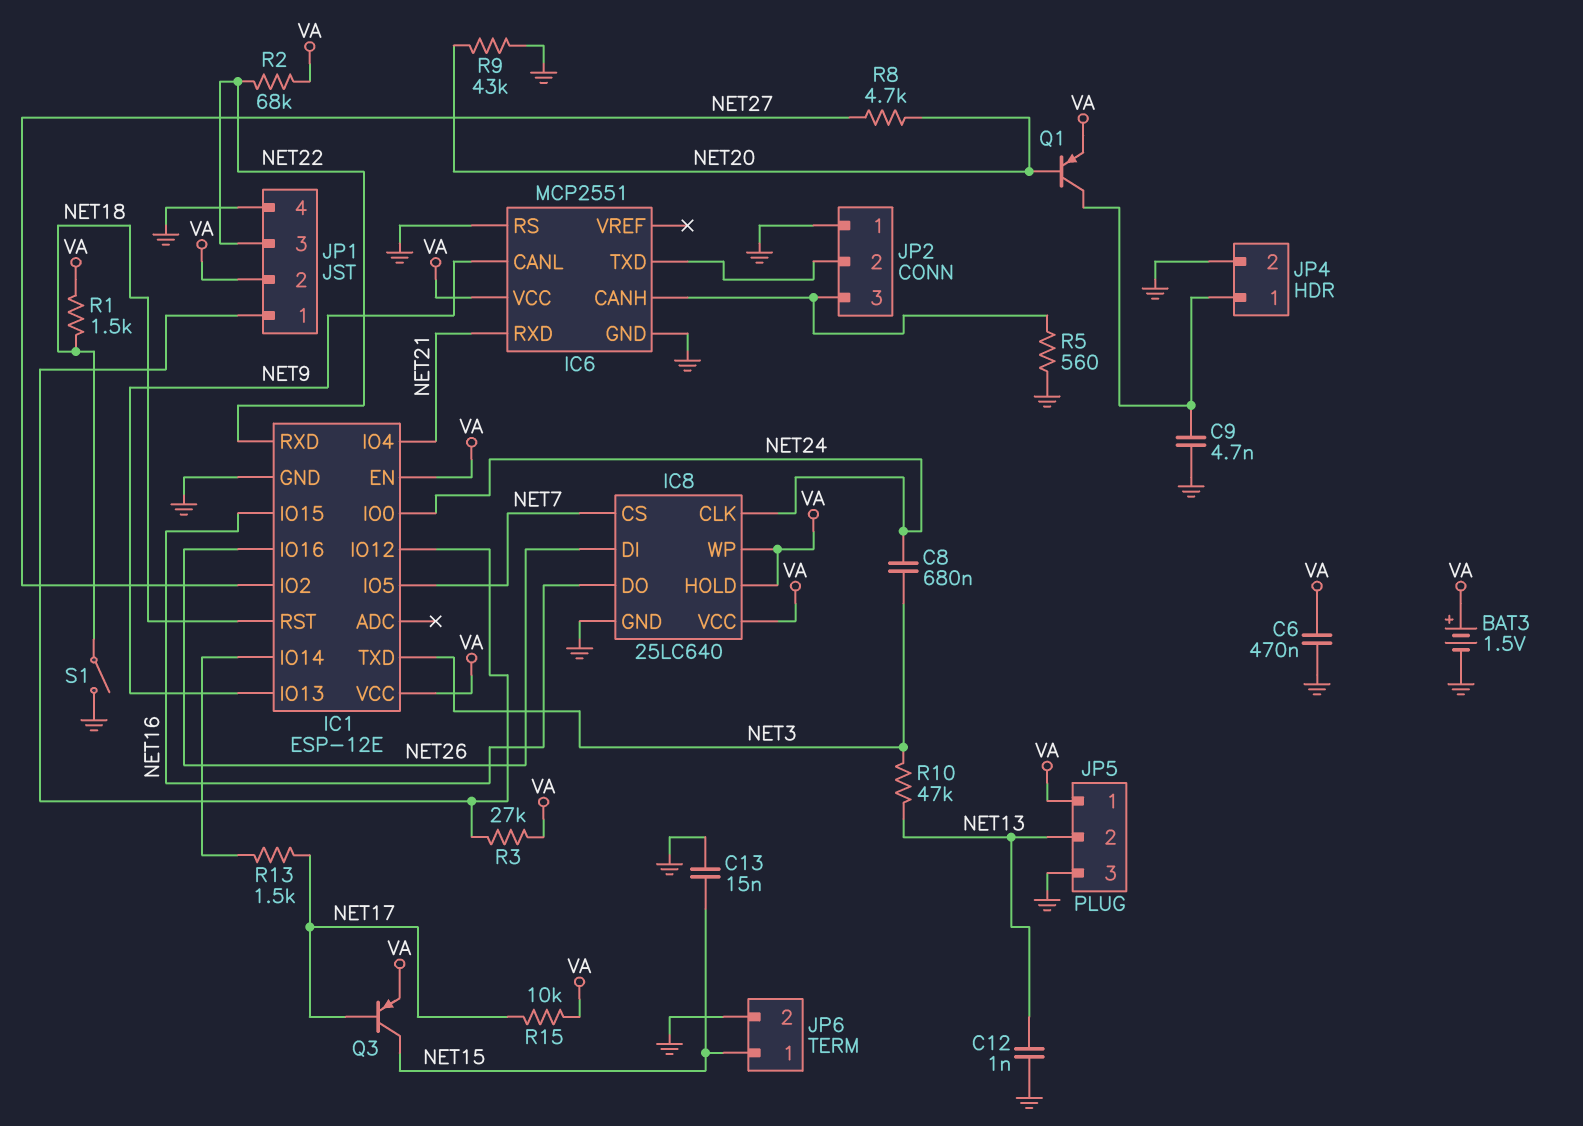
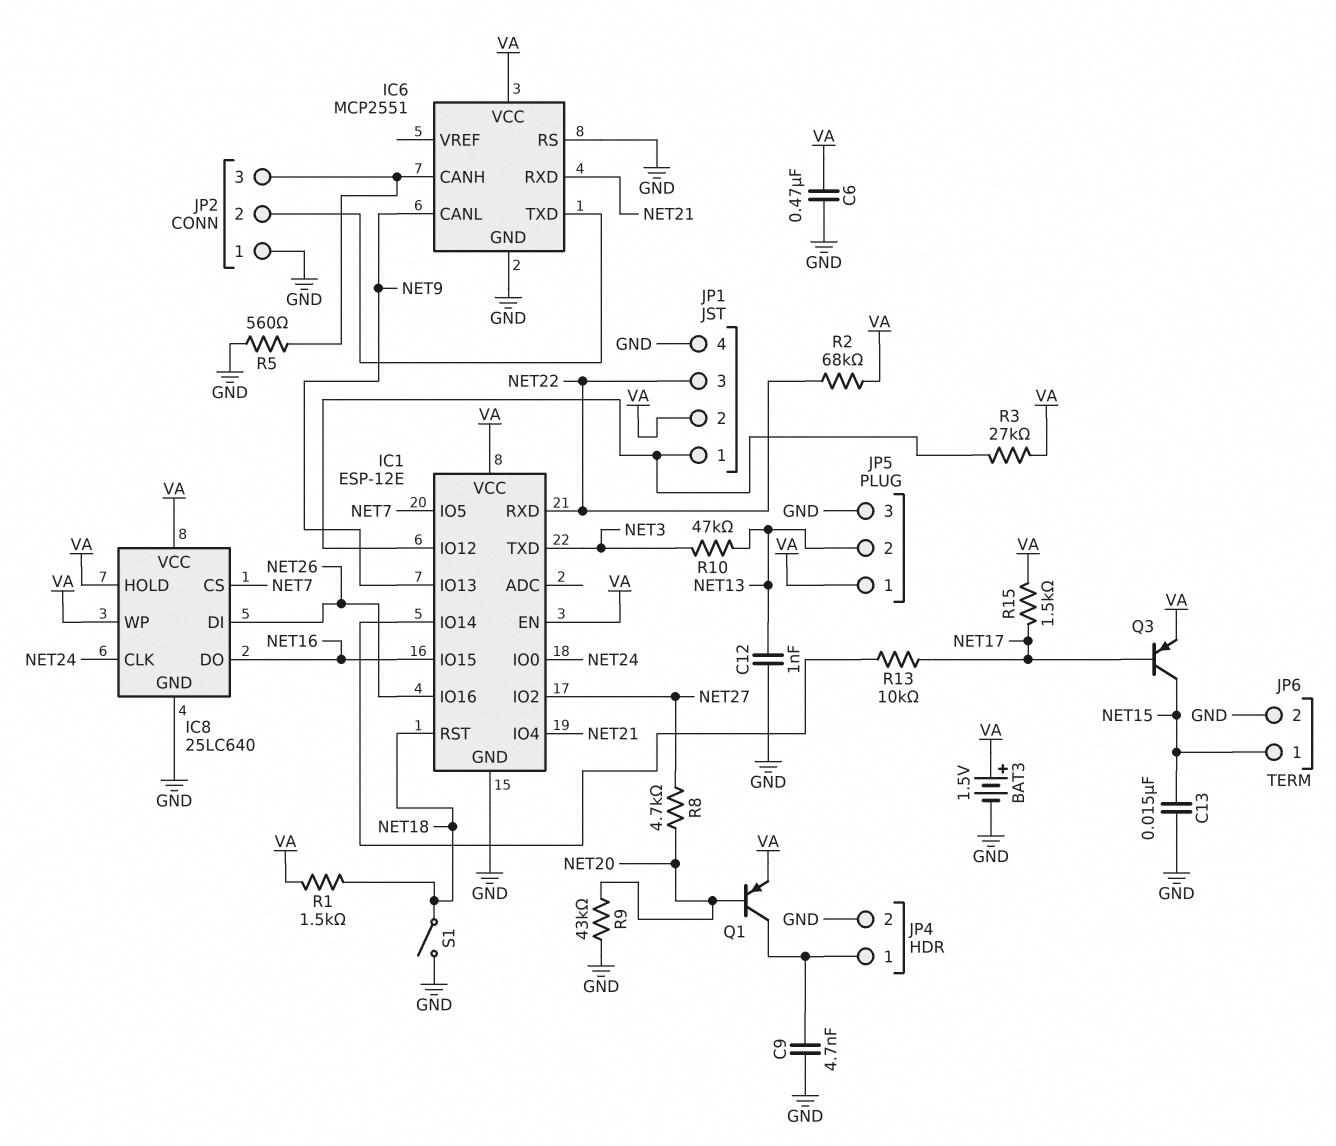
C8: 680nF (NET3, NET24) -> none
R13: 1.5k (IC1/IO14, NET17) -> 10k (IC1/IO14, NET17)
R15: 10k (NET17, VA) -> 1.5k (NET17, VA)

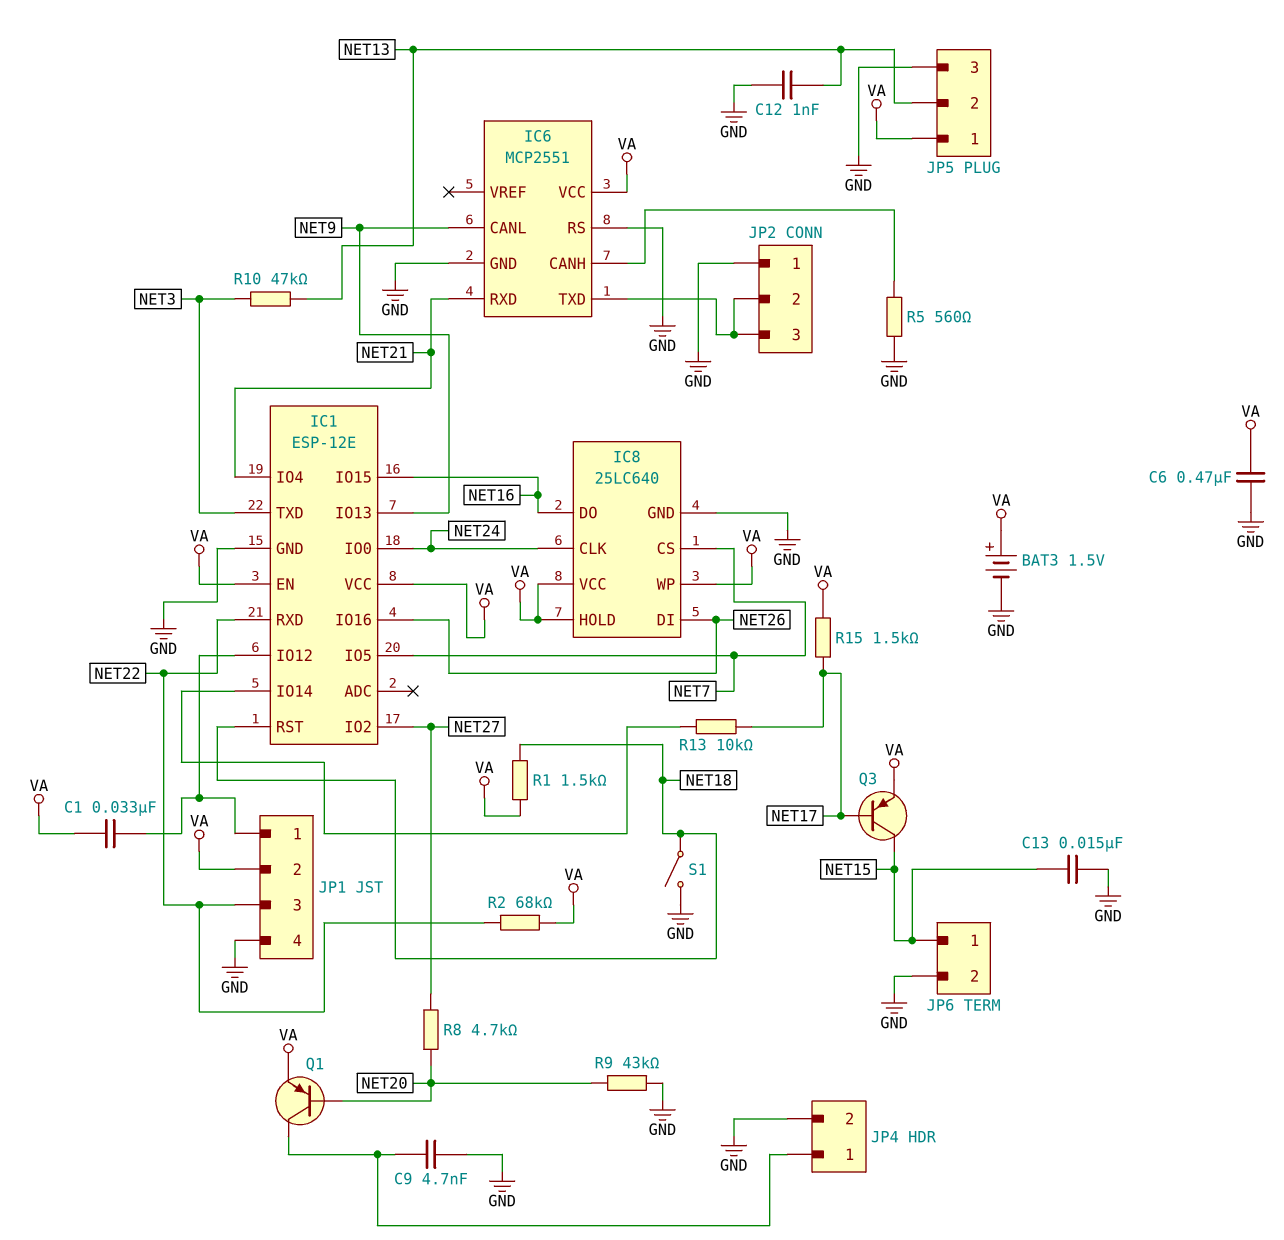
C1: none -> 33nF (IC1/IO12, VA)
JP2 pin 3: IC6/CANH -> IC6/TXD
R3: 27k (IC1/IO12, VA) -> none

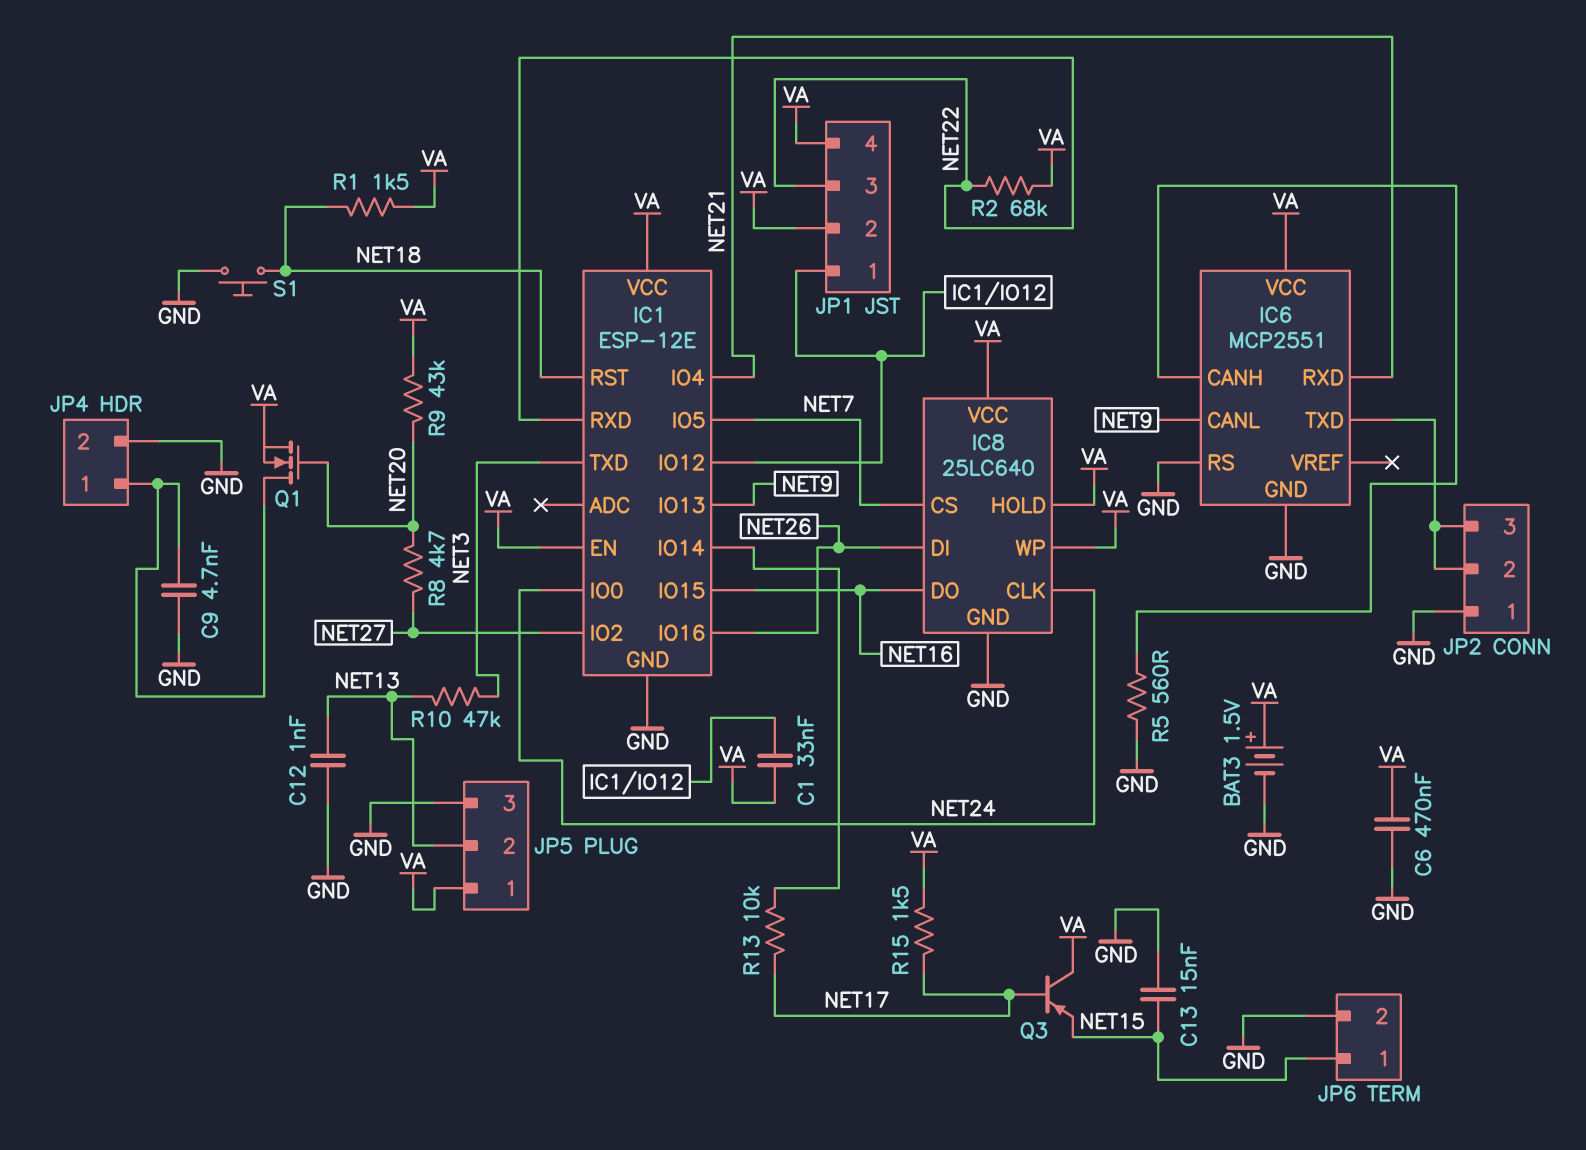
JP1 pin 4: GND -> VA
Q1: PNP (B NET20, C JP4/1, E VA) -> NMOS (G NET20, D JP4/1, S VA)
Q3: PNP (B NET17, C NET15, E VA) -> PNP (B NET17, C VA, E NET15)
R9: 43k (GND, NET20) -> 43k (NET20, VA)
S1: switch (GND, NET18) -> button (GND, NET18)

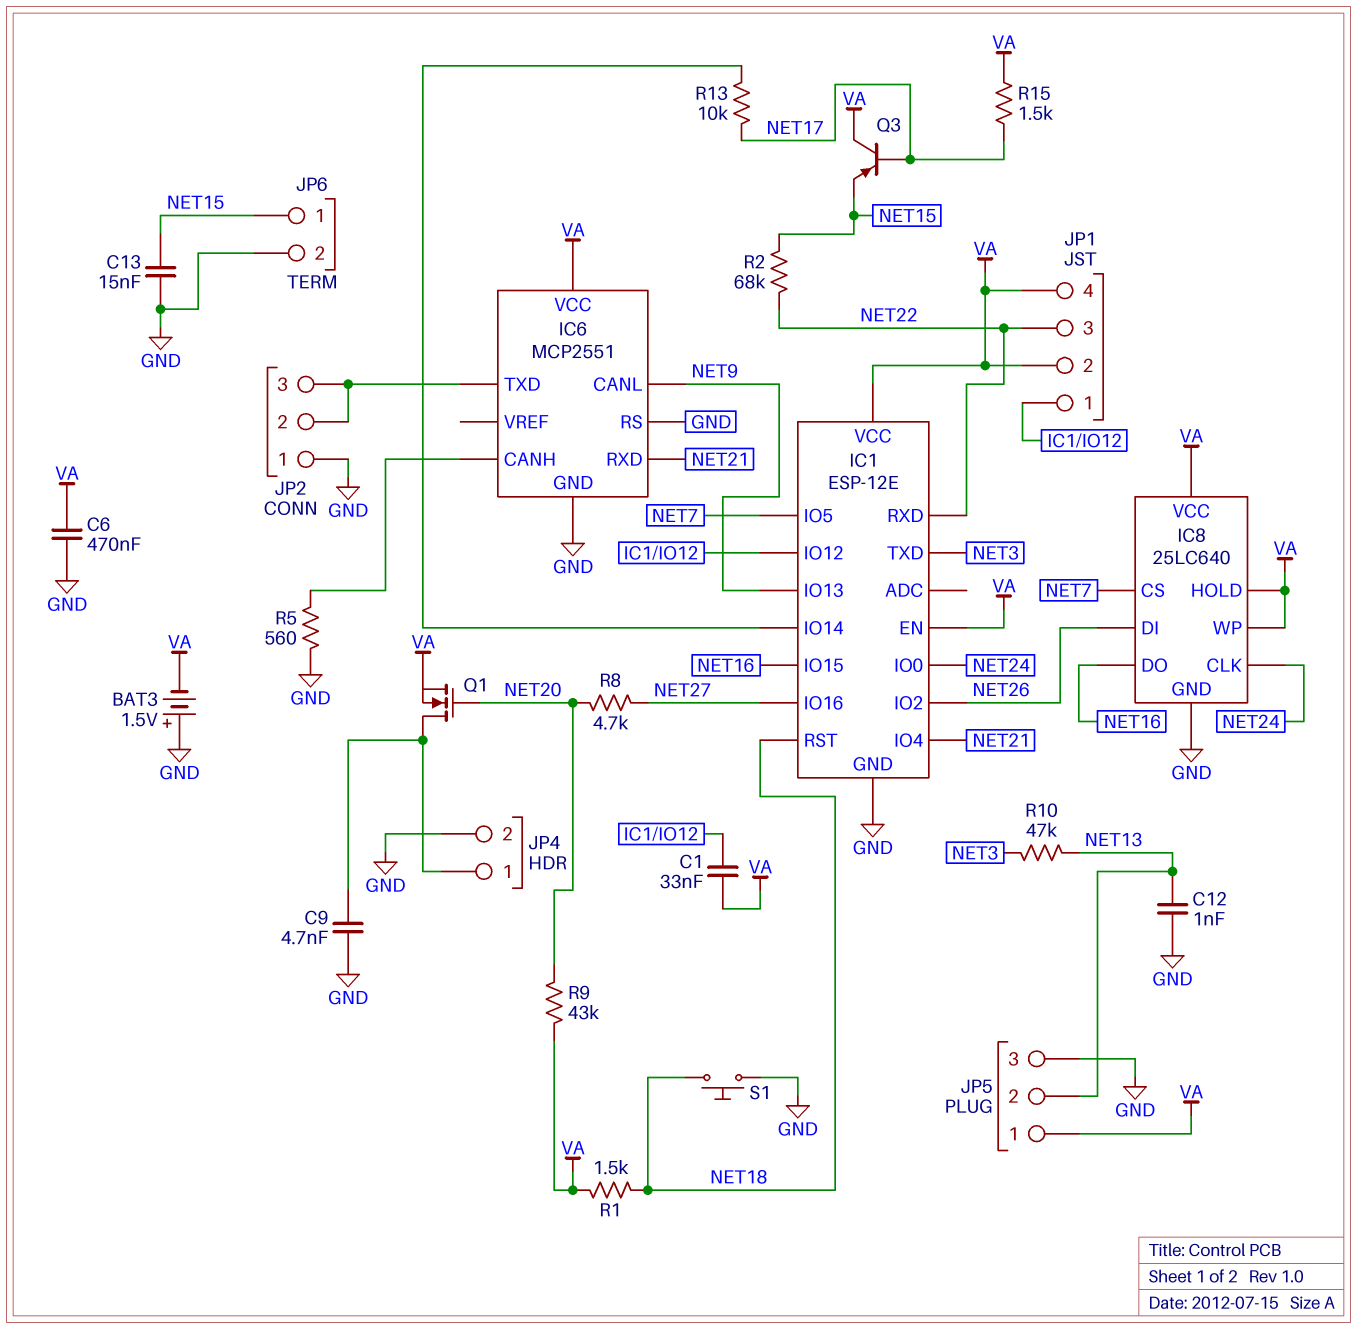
BAT3: 1.5V (plus VA, minus GND) -> 1.5V (plus GND, minus VA)
IC1 pin IO2: NET27 -> NET26
IC1 pin IO16: NET26 -> NET27
R2: 68k (NET22, VA) -> 68k (NET15, NET22)

